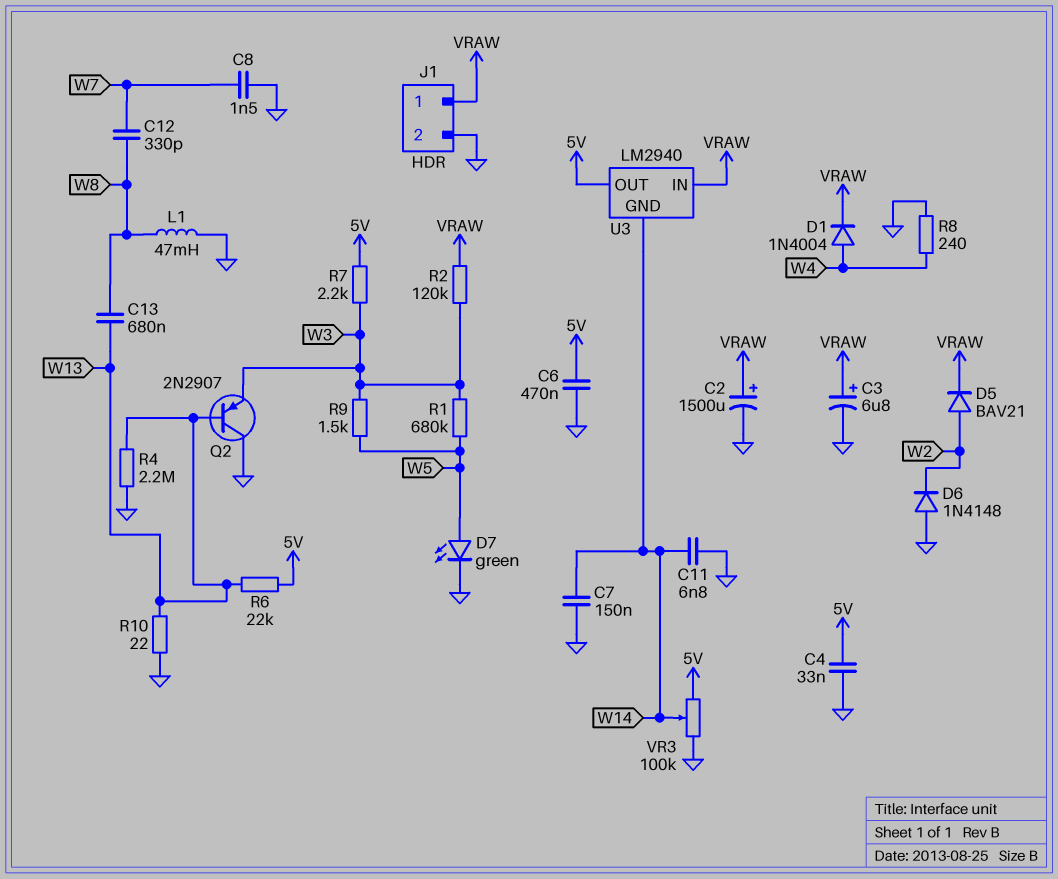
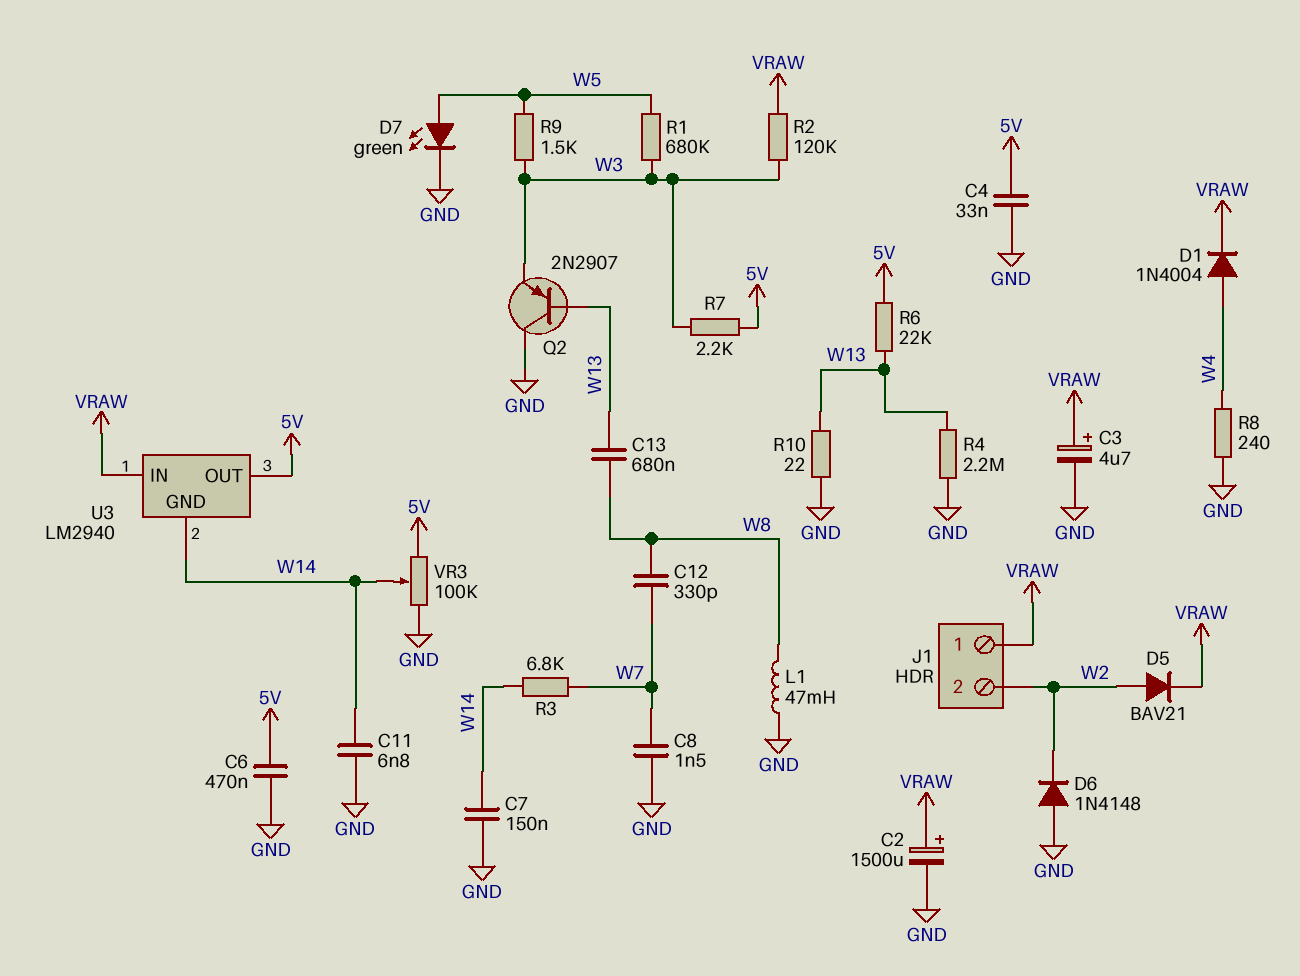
C3: 6.8uF (plus VRAW, minus GND) -> 4.7uF (plus VRAW, minus GND)
J1 pin 2: GND -> W2
R3: none -> 6.8k (W7, W14)

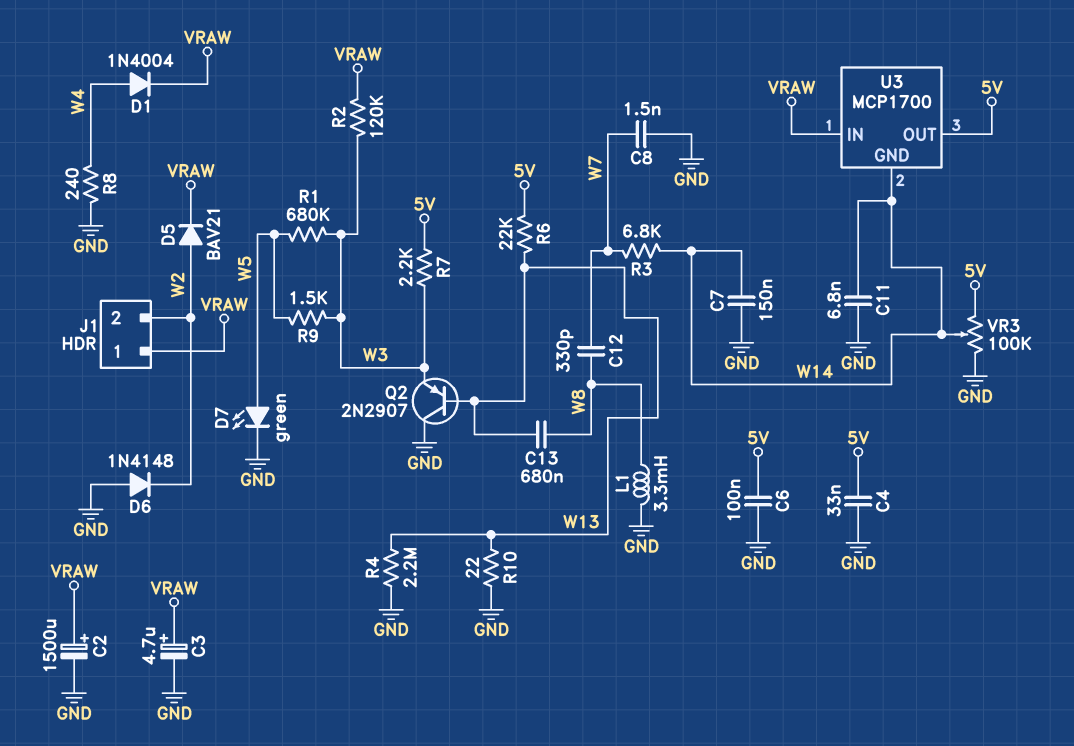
C6: 470nF (5V, GND) -> 100nF (5V, GND)
L1: 47mH (GND, W8) -> 3.3mH (GND, W8)
U3: LM2940 -> MCP1700

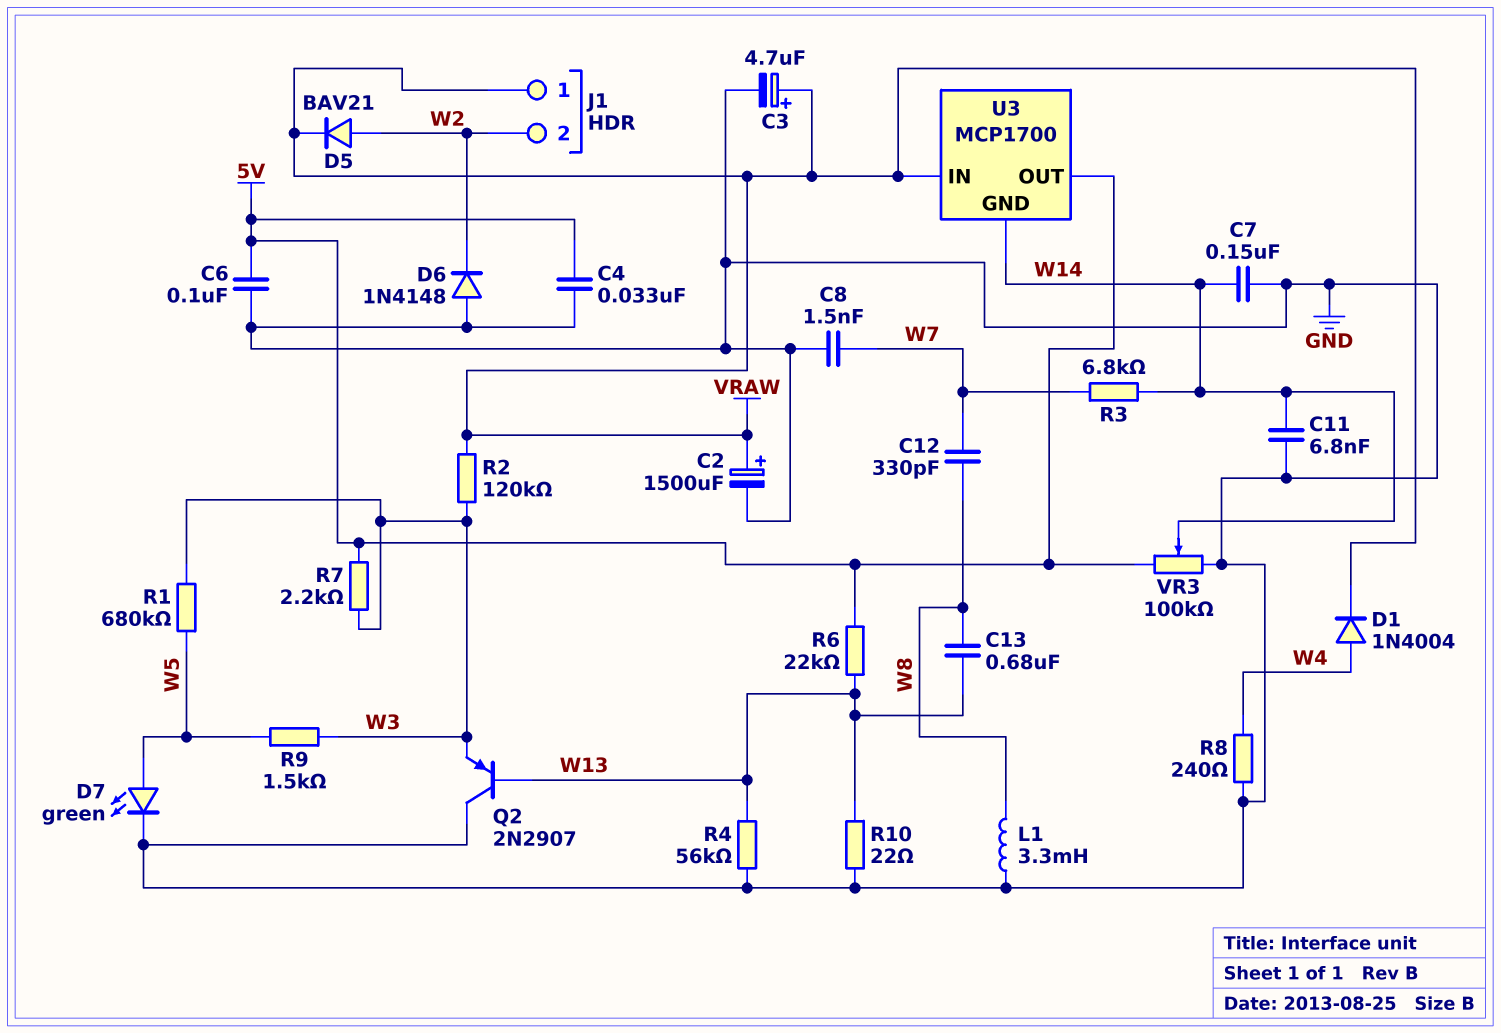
R4: 2.2M (GND, W13) -> 56k (GND, W13)

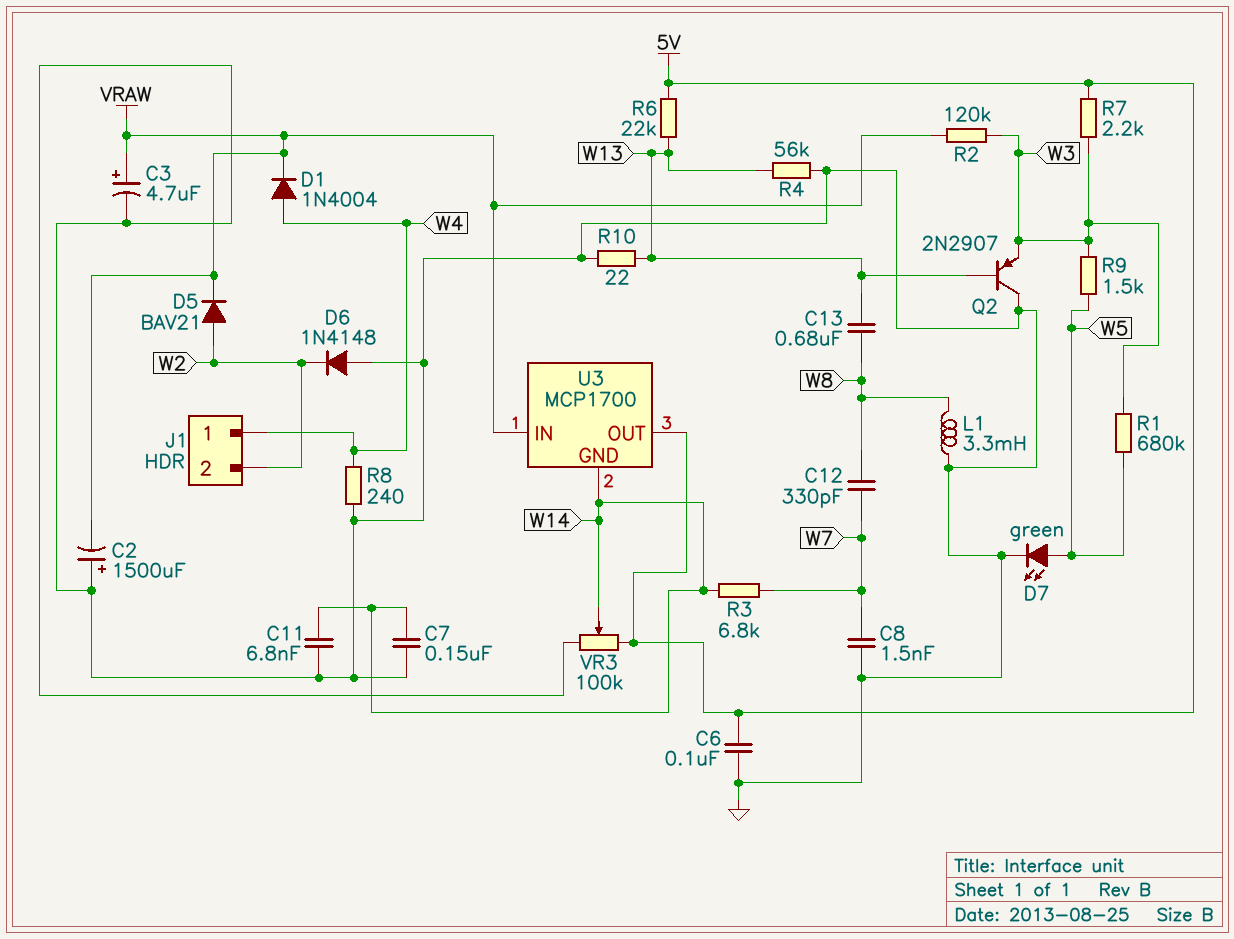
C2: 1500uF (plus VRAW, minus GND) -> 1500uF (plus GND, minus VRAW)
C4: 33nF (5V, GND) -> none
J1 pin 1: VRAW -> W4

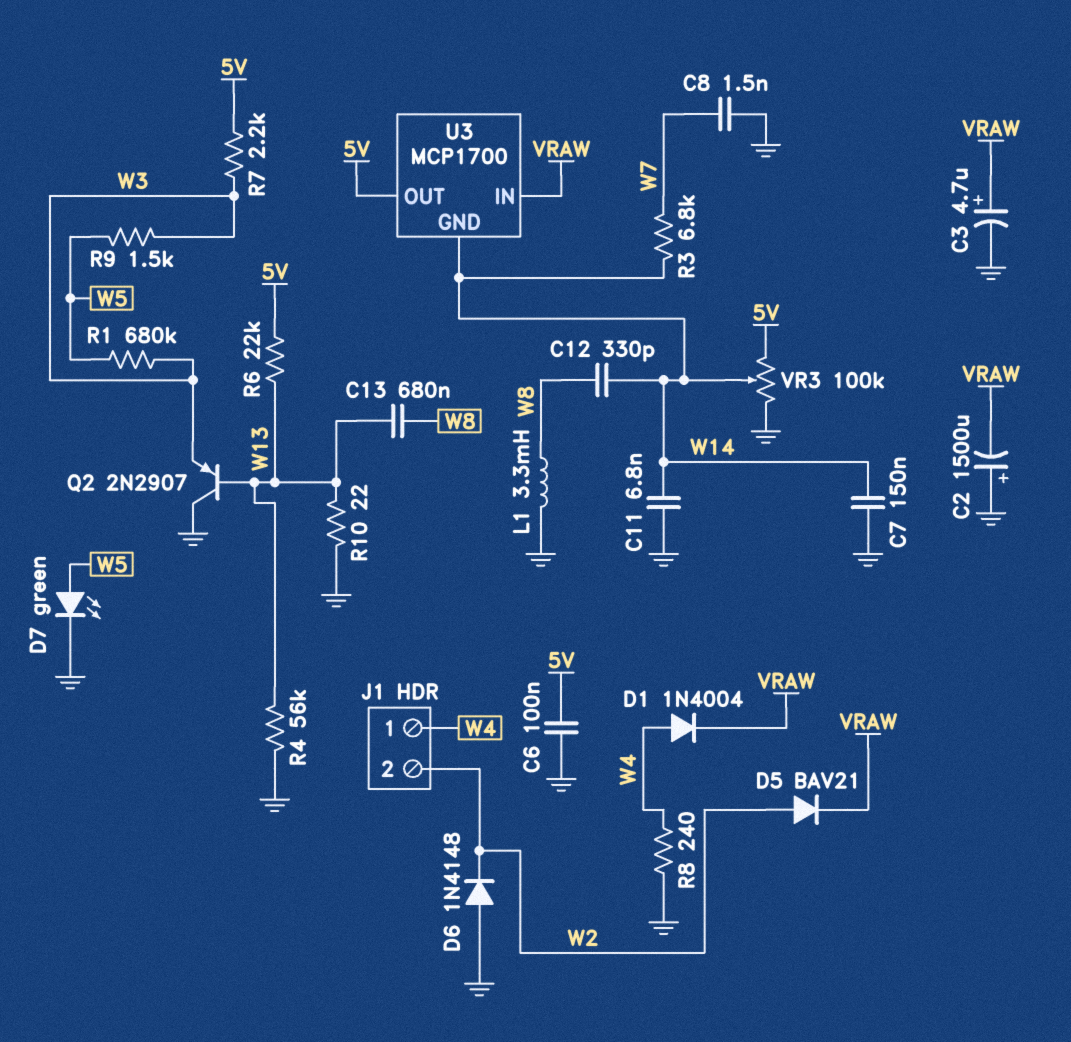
C12: 330pF (W7, W8) -> 330pF (W8, W14)
R2: 120k (VRAW, W3) -> none

